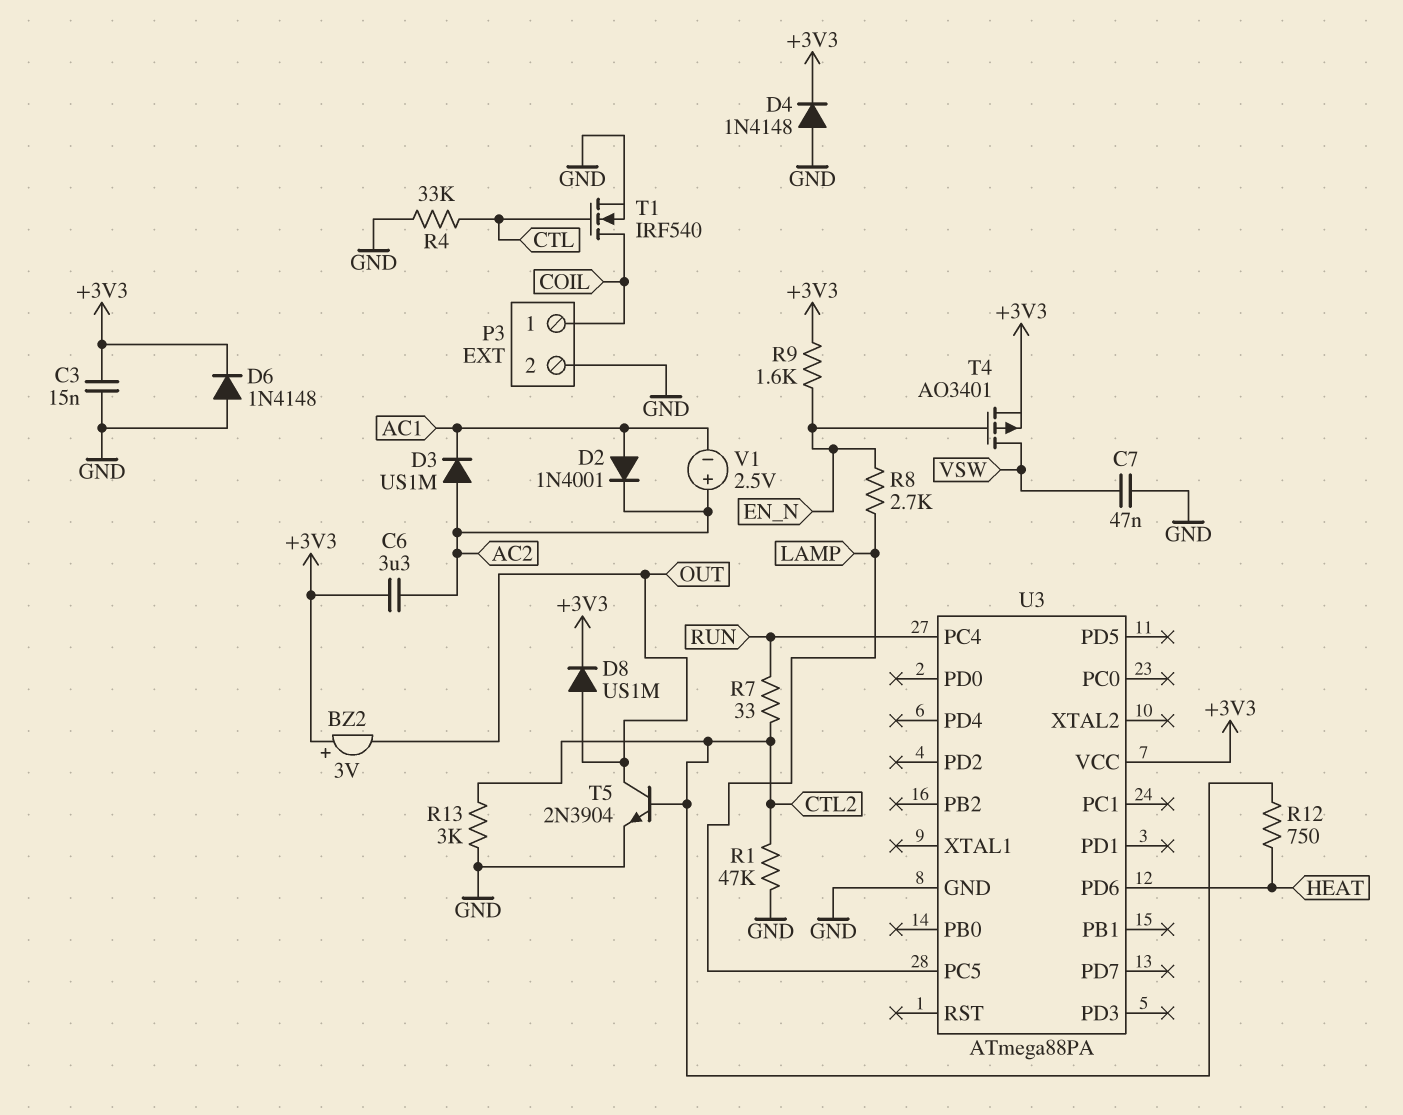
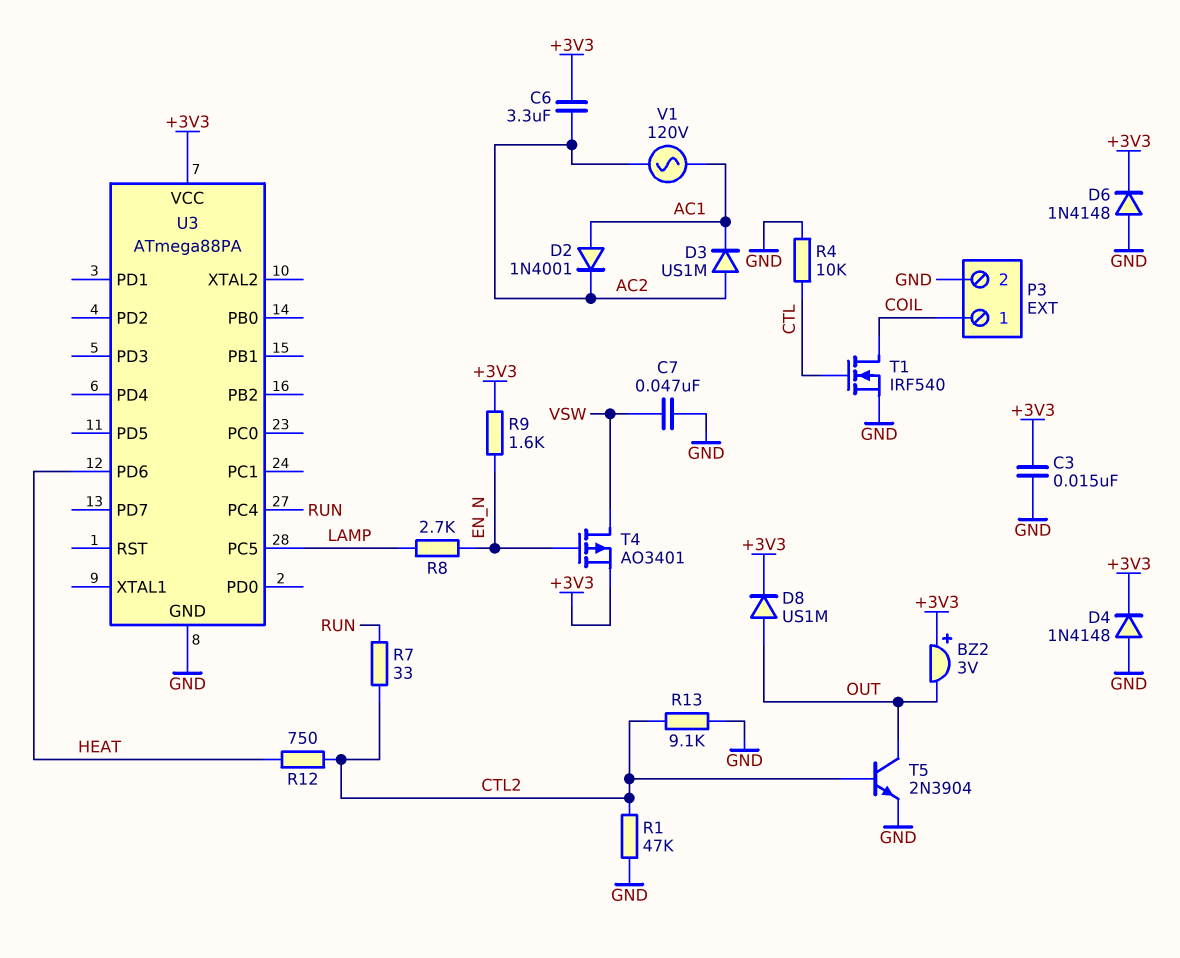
R4: 33k (CTL, GND) -> 10k (CTL, GND)
R13: 3k (CTL2, GND) -> 9.1k (CTL2, GND)
V1: 2.5V (plus AC2, minus AC1) -> AC 120V (AC1, AC2)

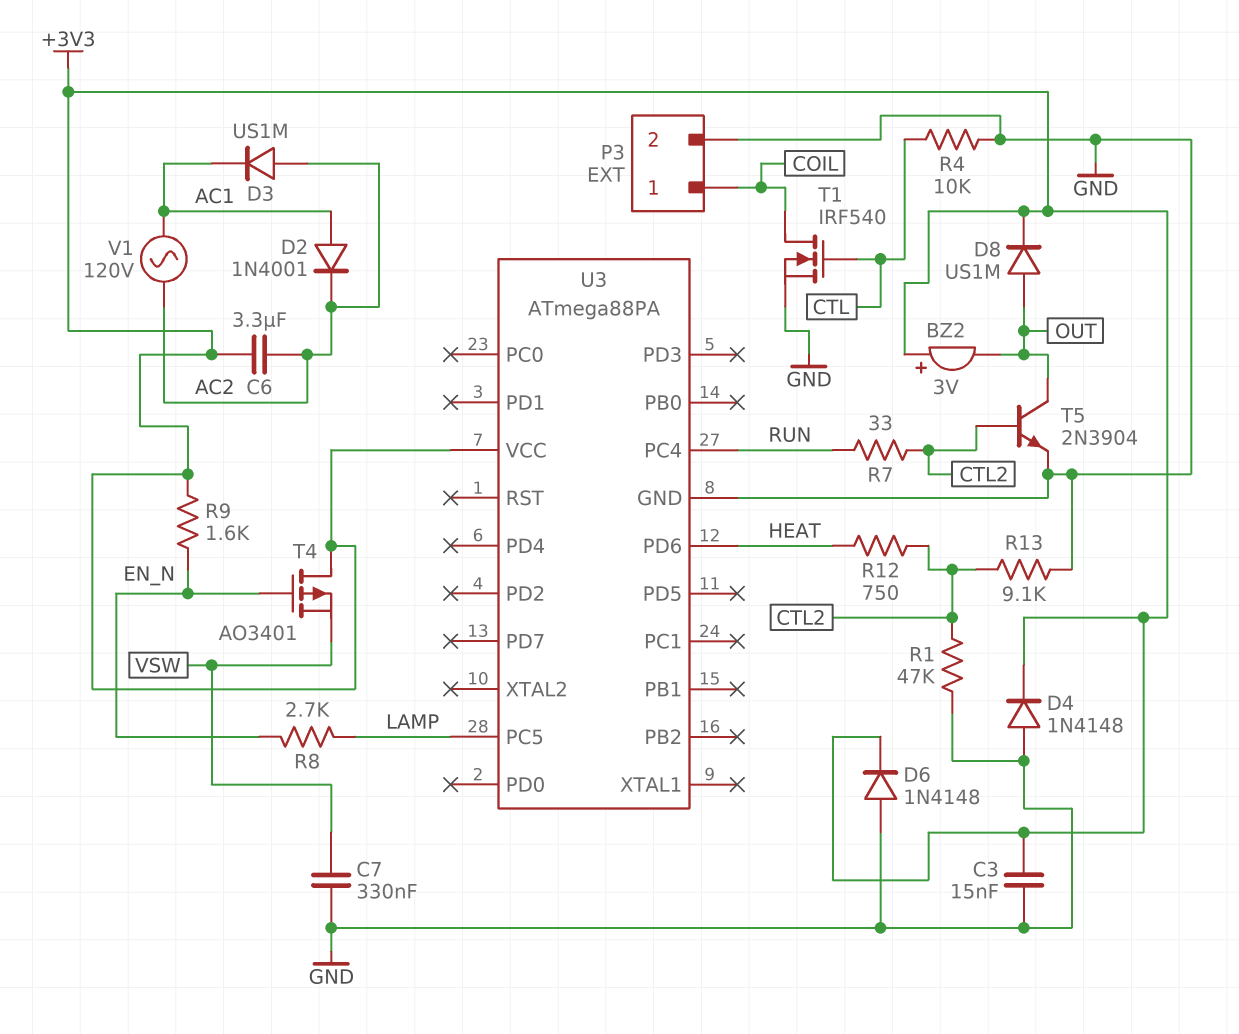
C7: 47nF (GND, VSW) -> 330nF (GND, VSW)
T4: PMOS AO3401 (G EN_N, D VSW, S +3V3) -> PMOS AO3401 (G EN_N, D +3V3, S VSW)

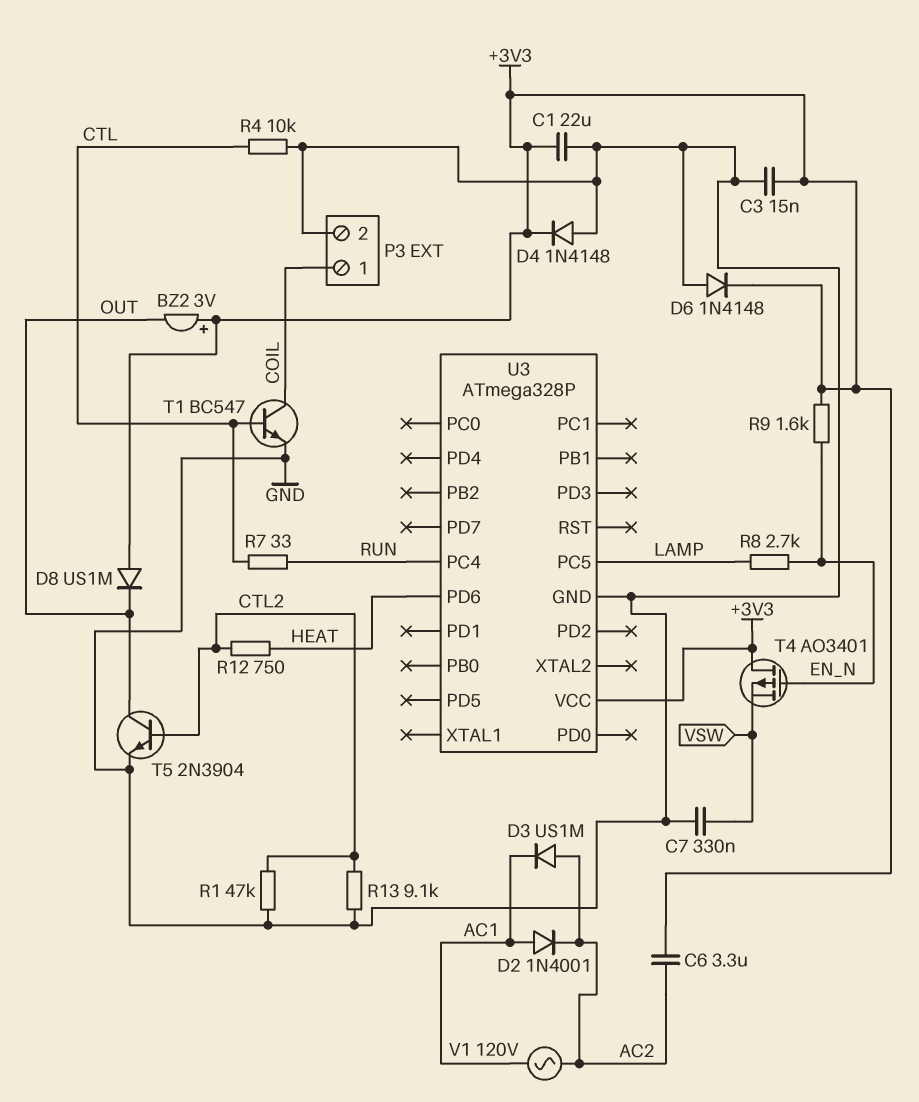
C1: none -> 22uF (+3V3, GND)
D8: diode US1M (A OUT, K +3V3) -> diode US1M (A +3V3, K OUT)
R7: 33 (CTL2, RUN) -> 33 (CTL, RUN)
T1: NMOS IRF540 (G CTL, D COIL, S GND) -> NPN BC547 (B CTL, C COIL, E GND)
U3: ATmega88PA -> ATmega328P

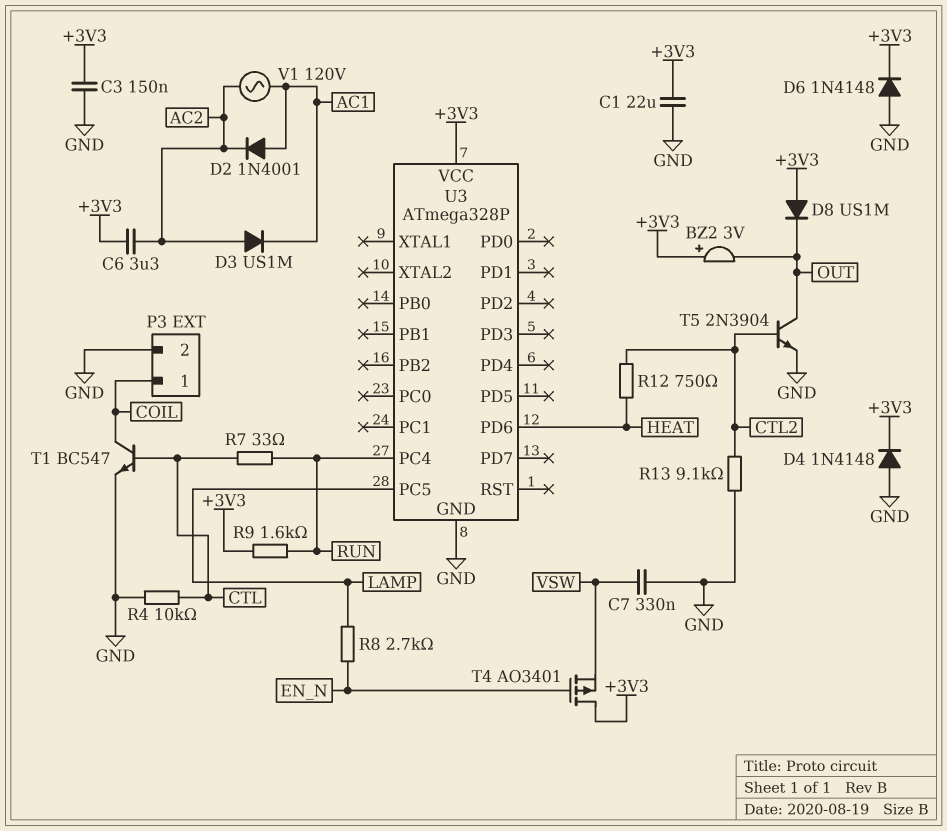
C3: 15nF (+3V3, GND) -> 150nF (+3V3, GND)
R1: 47k (CTL2, GND) -> none
R9: 1.6k (+3V3, EN_N) -> 1.6k (+3V3, RUN)

